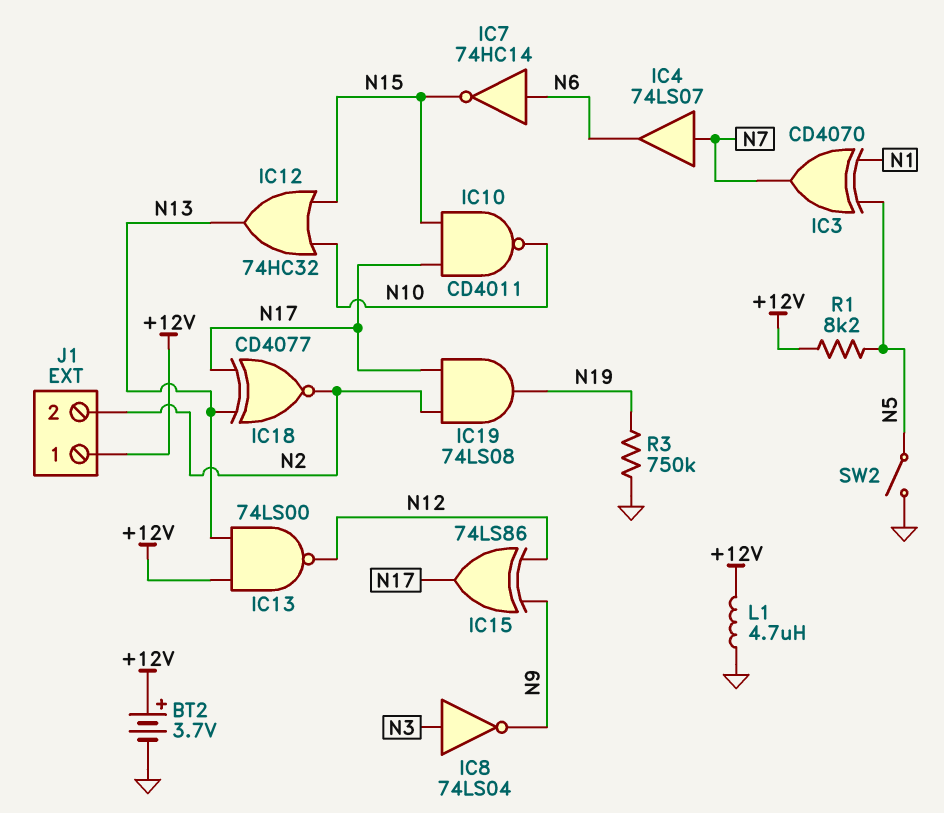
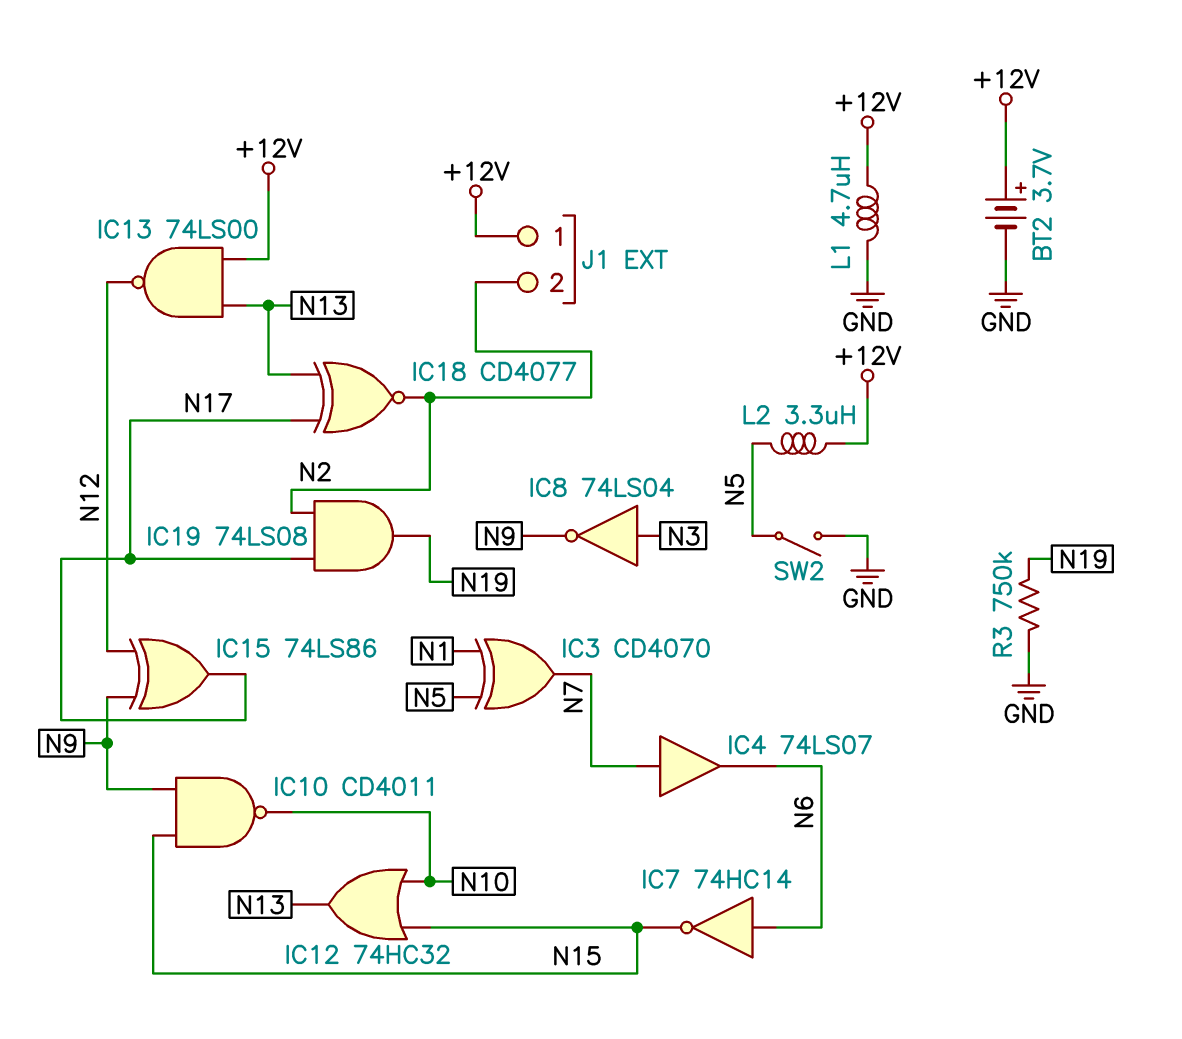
IC10: NAND CD4011 (in N15, in N17, out N10) -> NAND CD4011 (in N9, in N15, out N10)
L2: none -> 3.3uH (+12V, N5)
R1: 8.2k (+12V, N5) -> none

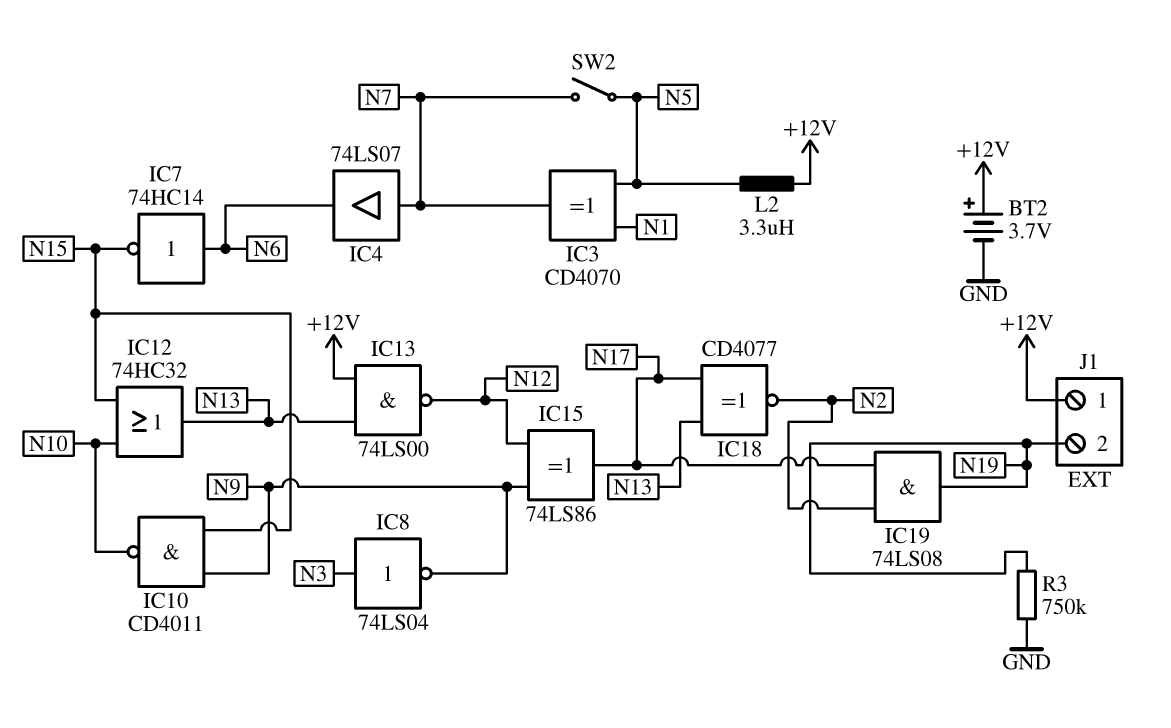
J1 pin 2: N2 -> N19
L1: 4.7uH (+12V, GND) -> none
SW2: switch (GND, N5) -> switch (N5, N7)

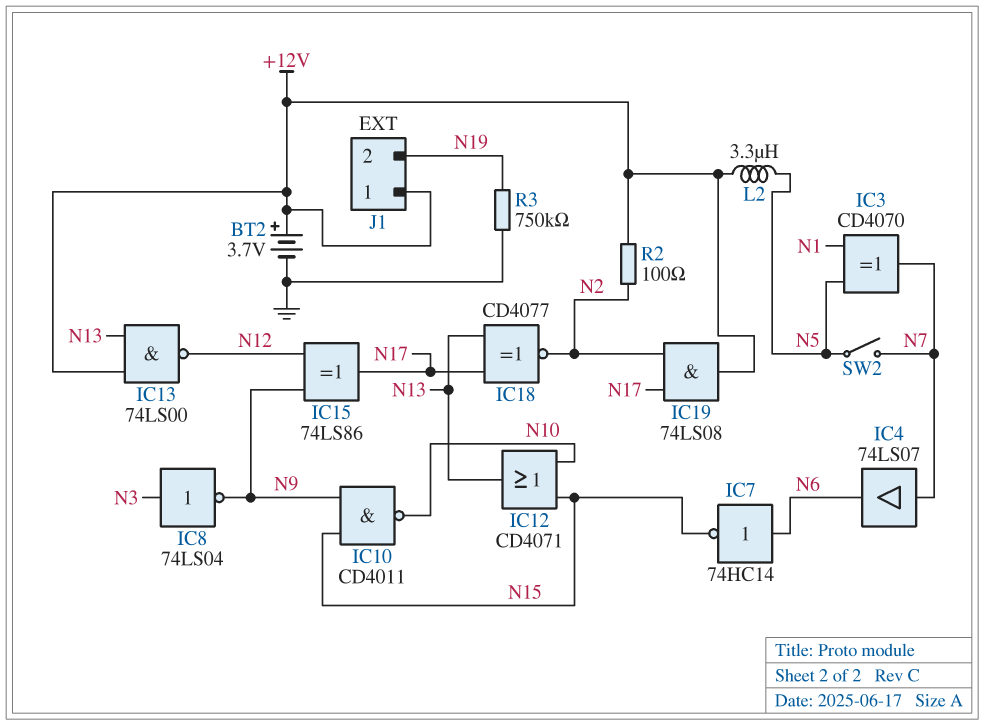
IC12: OR 74HC32 (in N10, in N15, out N13) -> OR CD4071 (in N10, in N15, out N13)
IC19: AND 74LS08 (in N2, in N17, out N19) -> AND 74LS08 (in N2, in N17, out +12V)
R2: none -> 100 (+12V, N2)

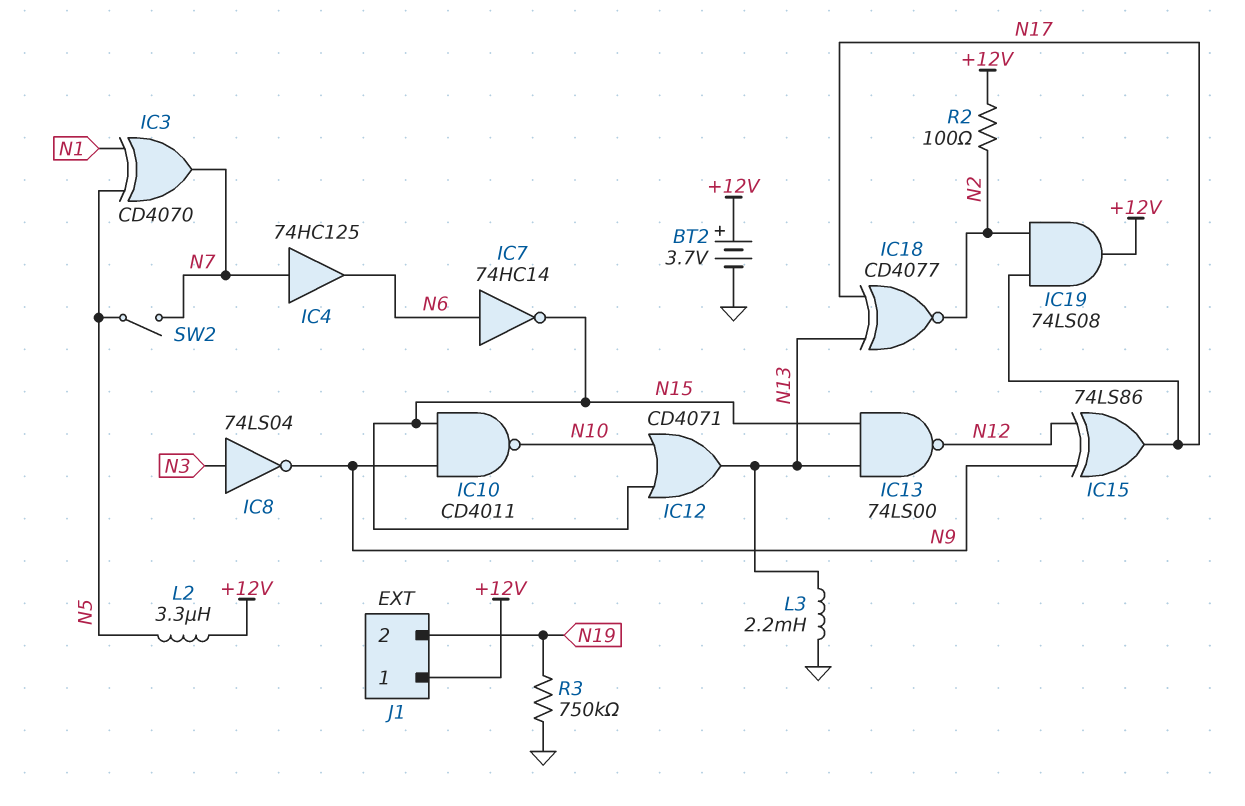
IC4: buffer 74LS07 (in N7, out N6) -> buffer 74HC125 (in N7, out N6)
IC13: NAND 74LS00 (in +12V, in N13, out N12) -> NAND 74LS00 (in N13, in N15, out N12)
L3: none -> 2.2mH (GND, N13)

